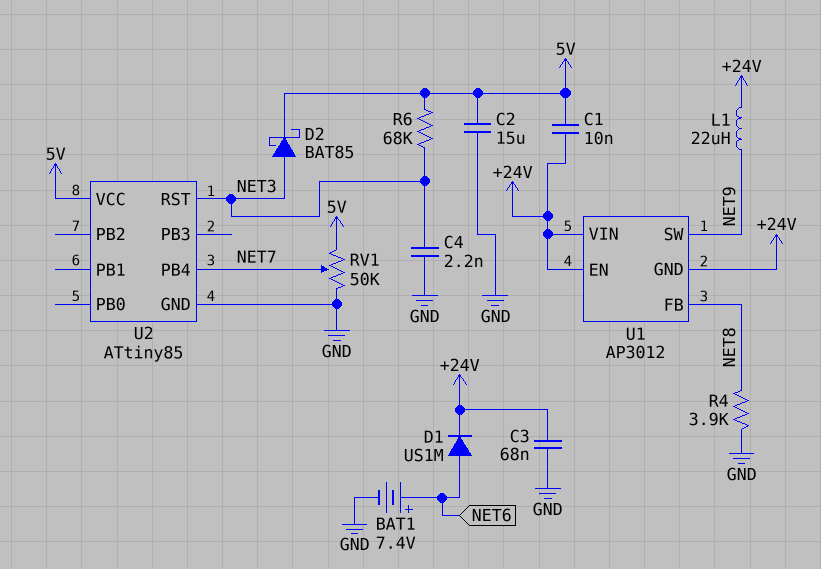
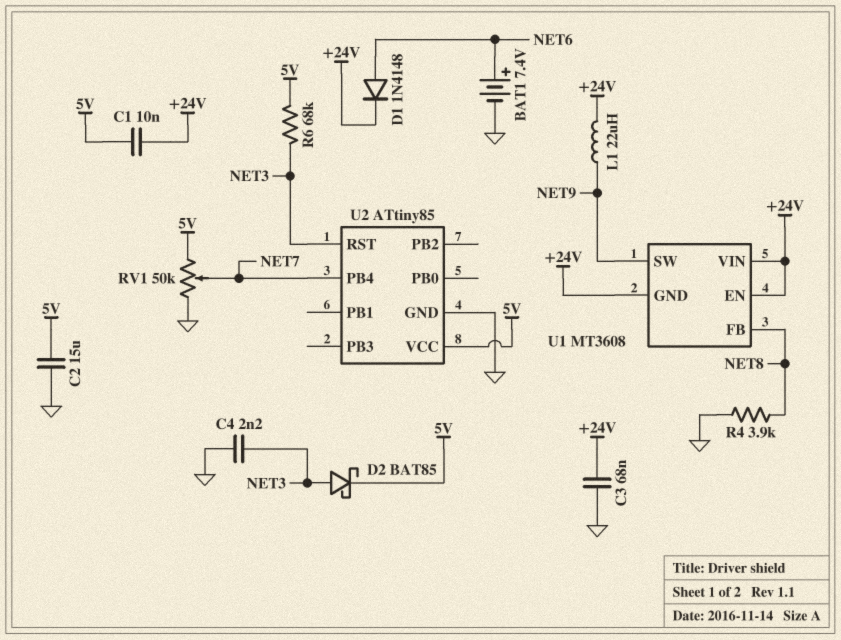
D1: diode US1M (A NET6, K +24V) -> diode 1N4148 (A NET6, K +24V)
U1: AP3012 -> MT3608

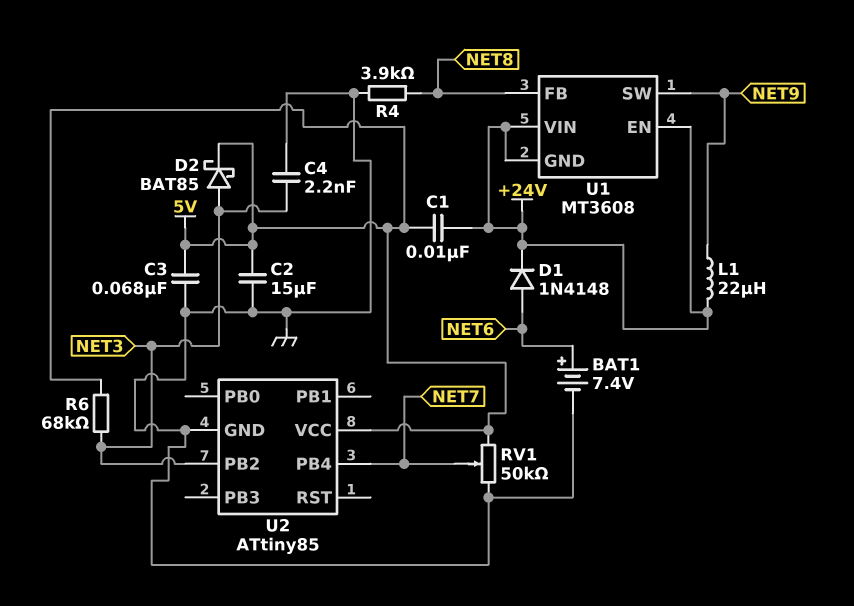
C3: 68nF (+24V, GND) -> 68nF (5V, GND)
U2 pin PB2: none -> NET3
U2 pin RST: NET3 -> none

